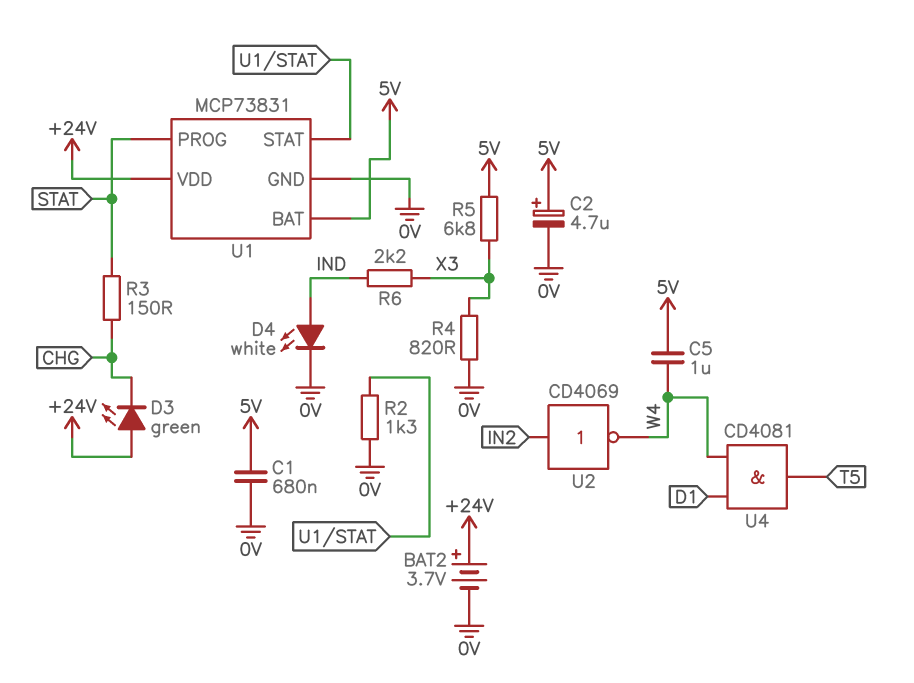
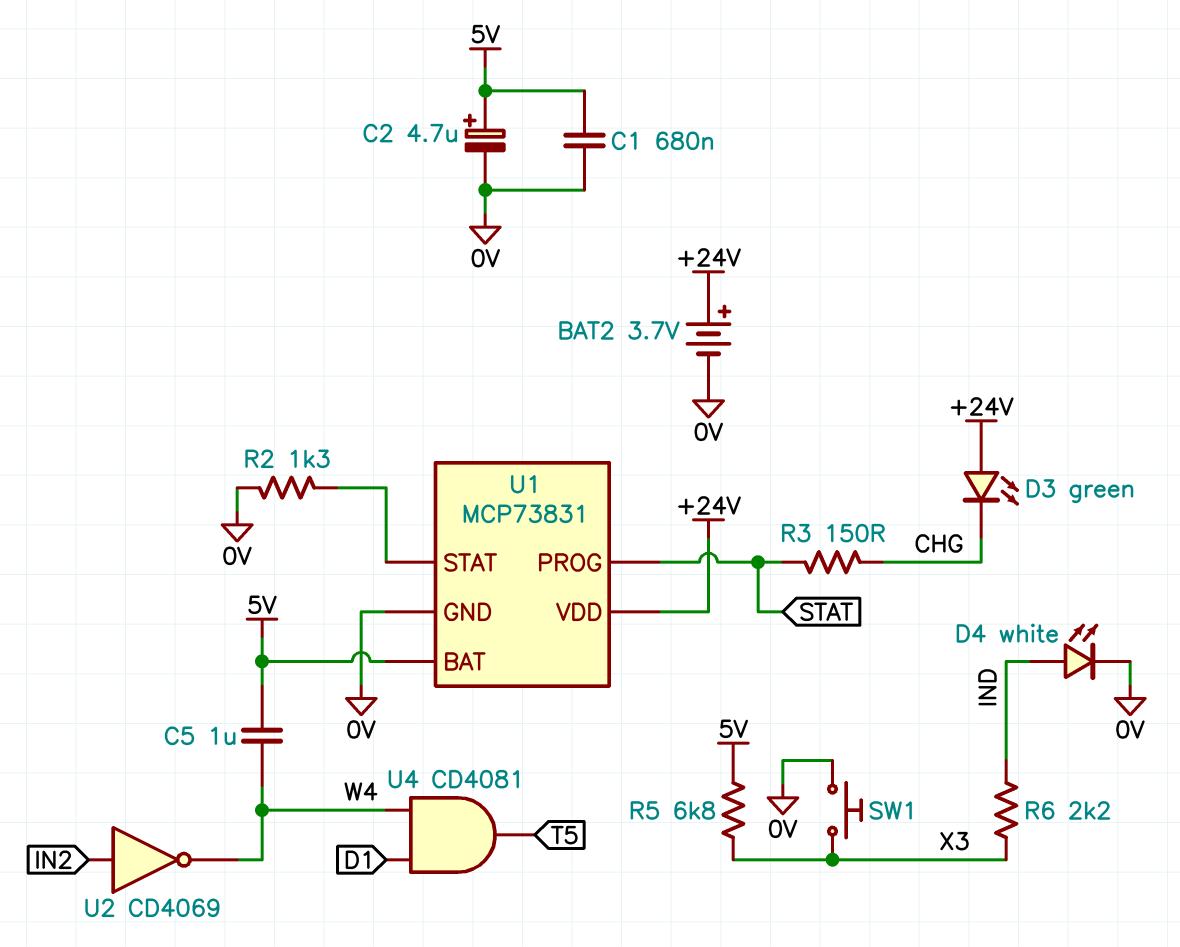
R4: 820 (0V, X3) -> none
SW1: none -> button (0V, X3)

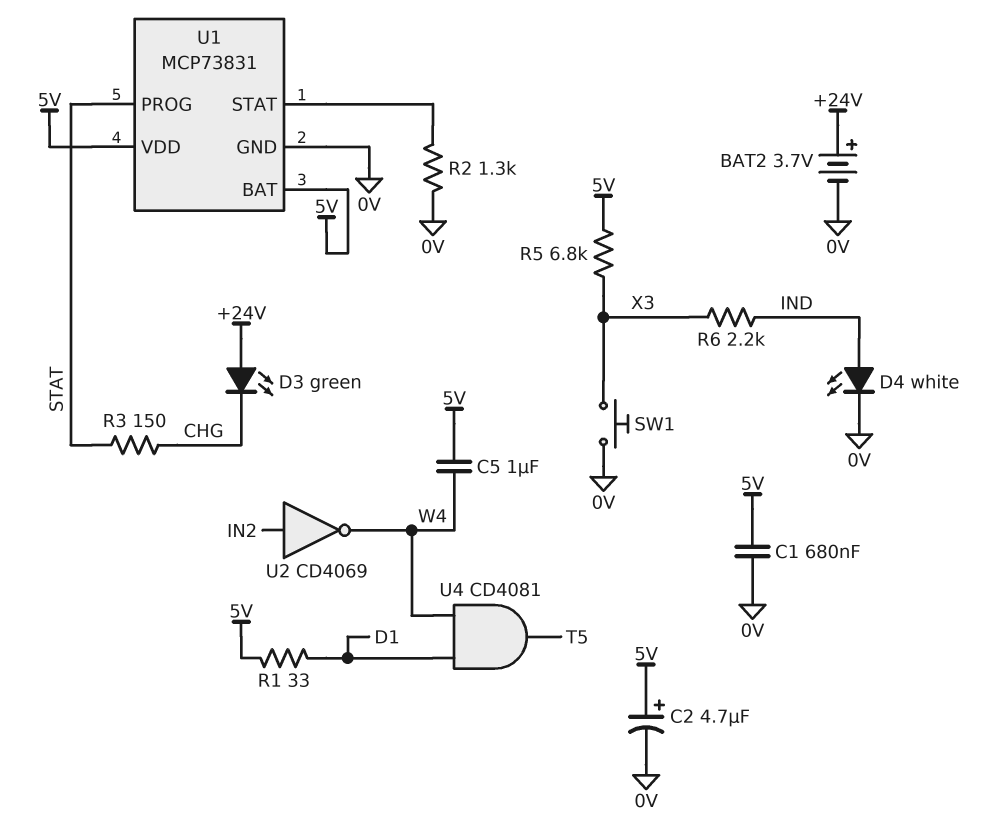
R1: none -> 33 (5V, D1)
U1 pin VDD: +24V -> 5V

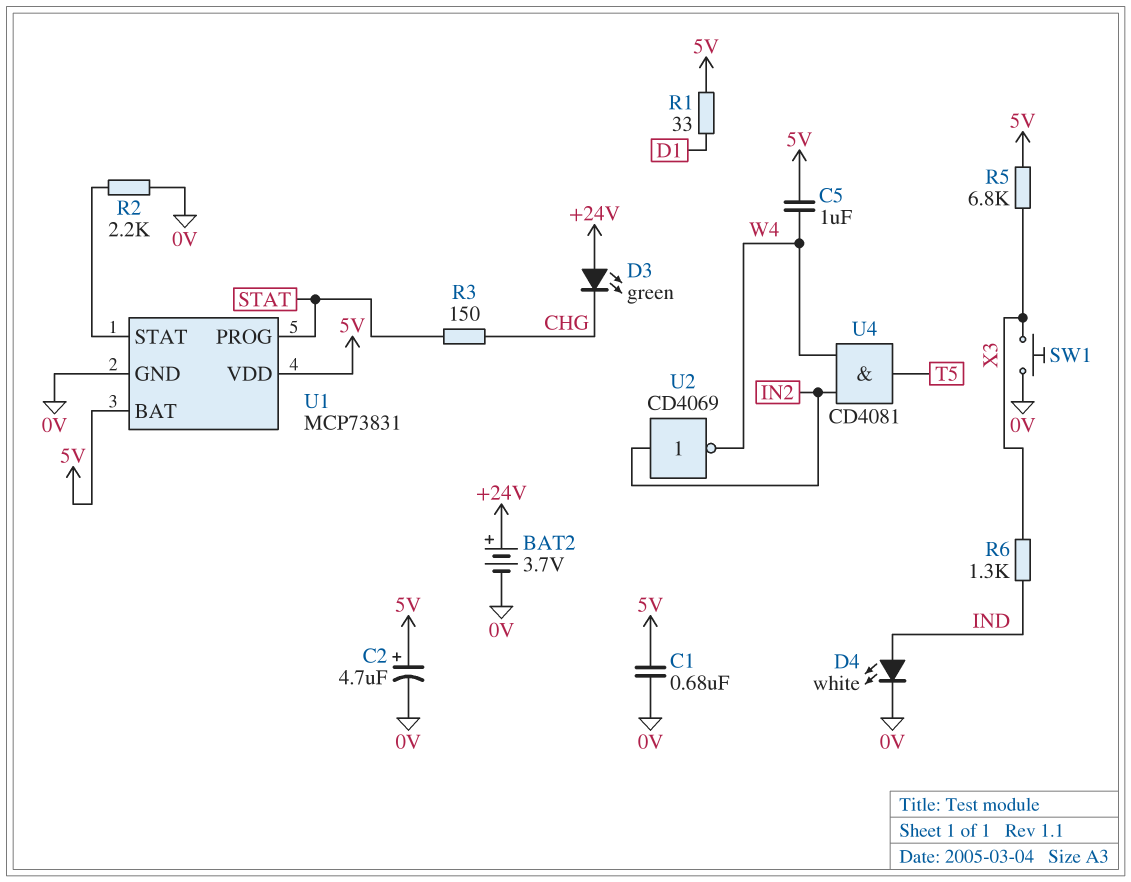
R2: 1.3k (0V, U1/STAT) -> 2.2k (0V, U1/STAT)
R6: 2.2k (IND, X3) -> 1.3k (IND, X3)
U4: AND CD4081 (in D1, in W4, out T5) -> AND CD4081 (in IN2, in W4, out T5)

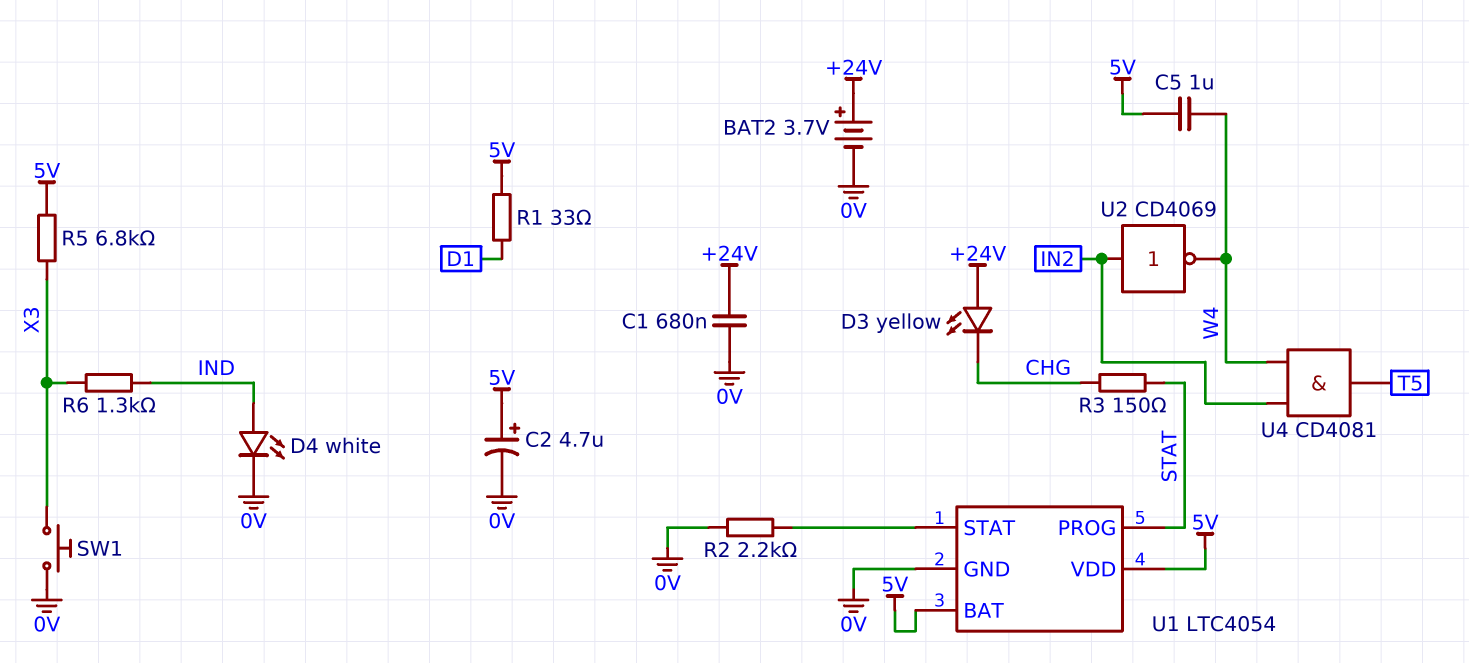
C1: 680nF (0V, 5V) -> 680nF (+24V, 0V)
D3: LED green (A +24V, K CHG) -> LED yellow (A +24V, K CHG)
U1: MCP73831 -> LTC4054

